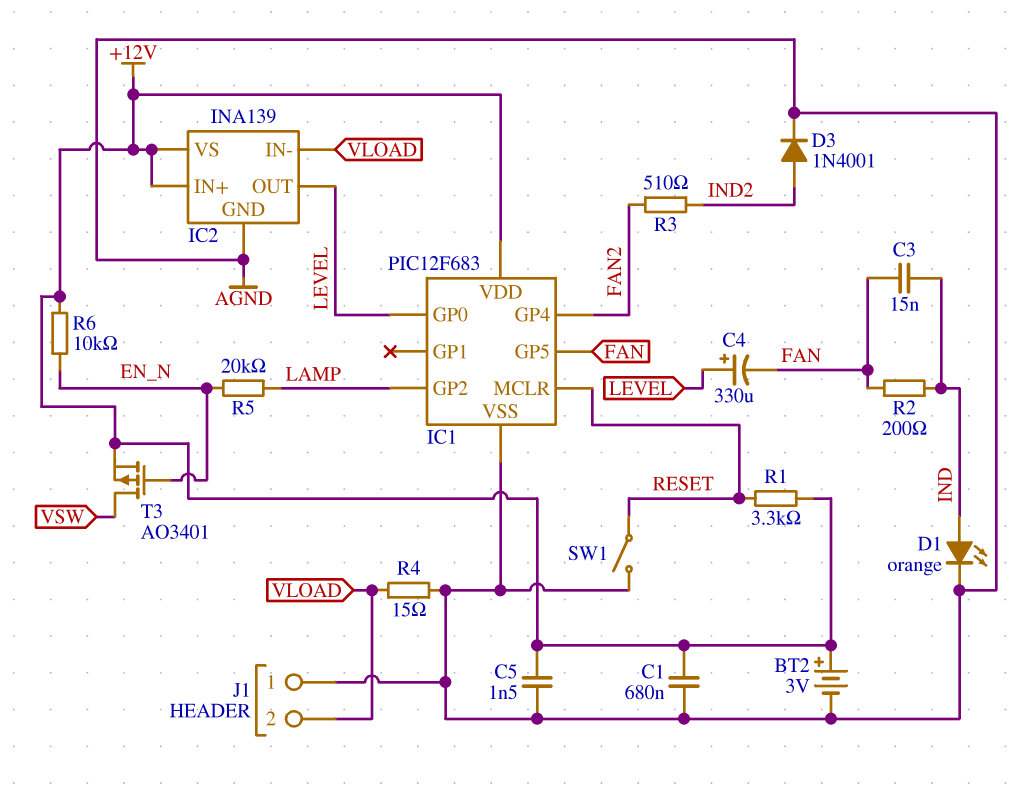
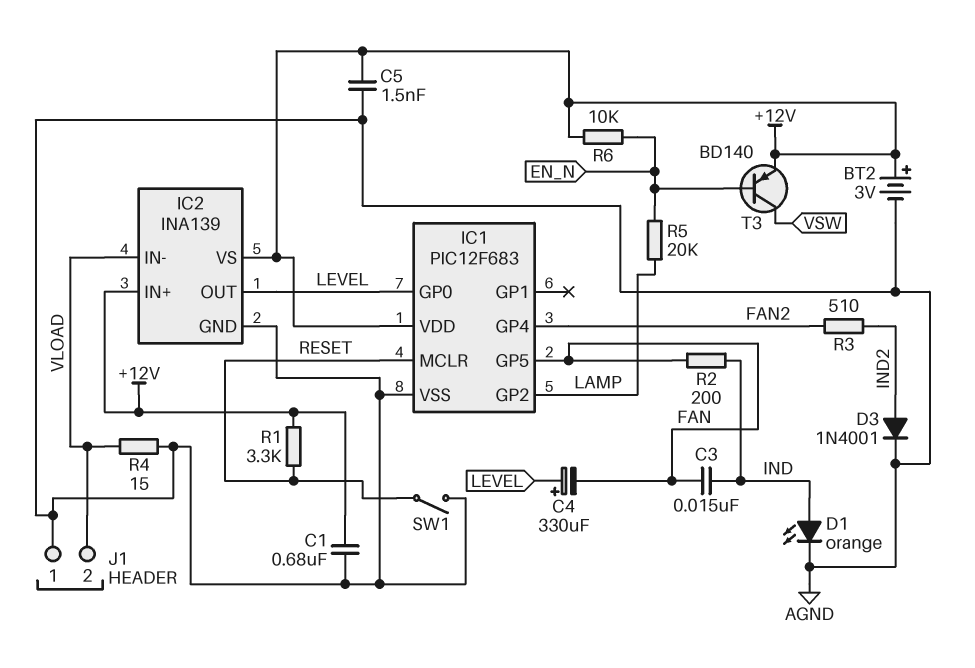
T3: PMOS AO3401 (G EN_N, D VSW, S +12V) -> PNP BD140 (B EN_N, C VSW, E +12V)

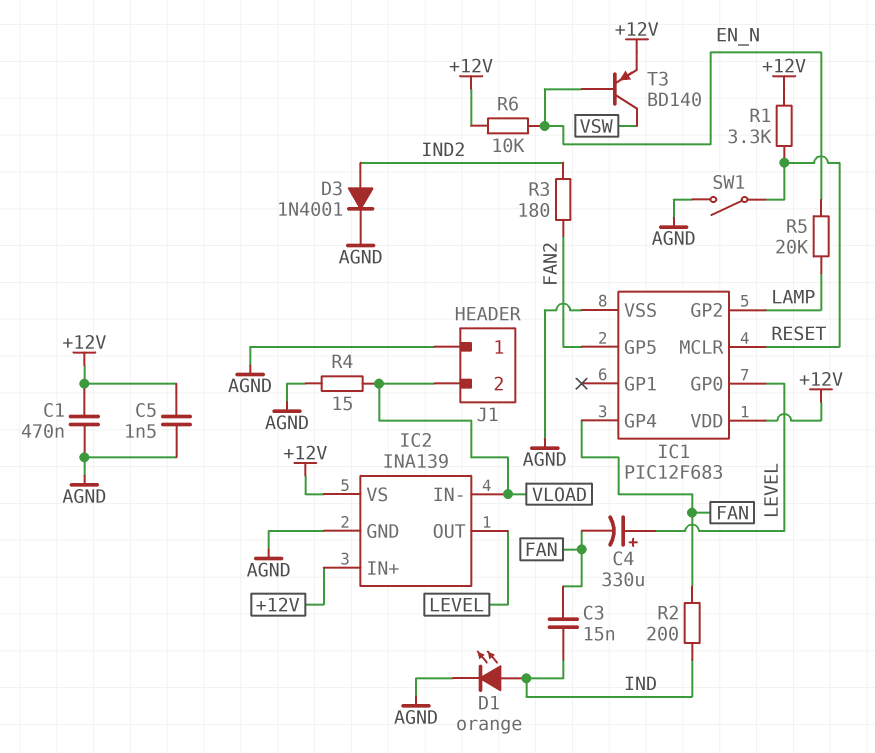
BT2: 3V (plus +12V, minus AGND) -> none
C1: 680nF (+12V, AGND) -> 470nF (+12V, AGND)
IC1 pin GP4: FAN2 -> FAN
IC1 pin GP5: FAN -> FAN2
R3: 510 (FAN2, IND2) -> 180 (FAN2, IND2)

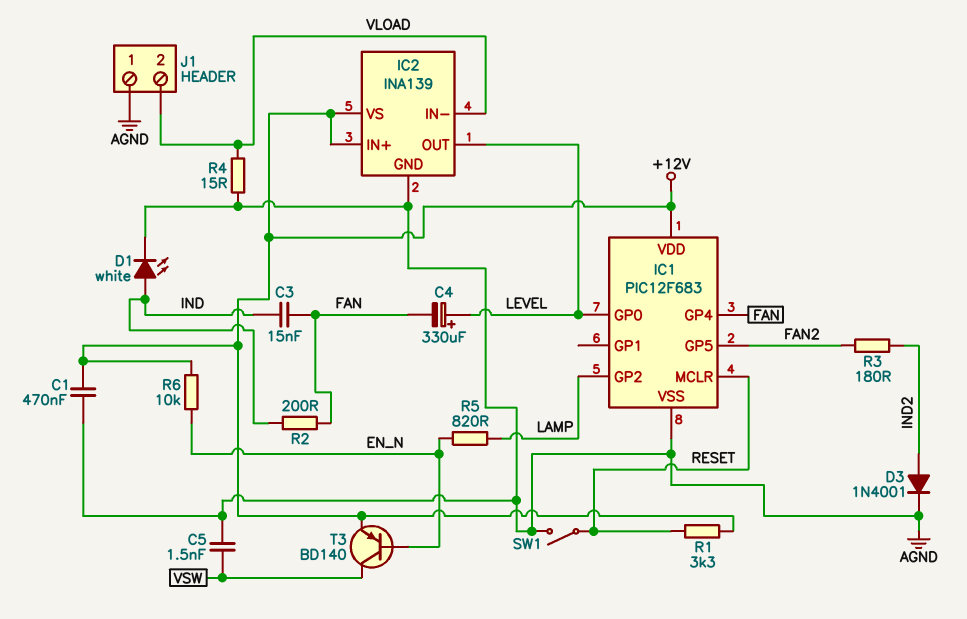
C5: 1.5nF (+12V, AGND) -> 1.5nF (AGND, VSW)
D1: LED orange (A IND, K AGND) -> LED white (A IND, K AGND)
R5: 20k (EN_N, LAMP) -> 820 (EN_N, LAMP)

